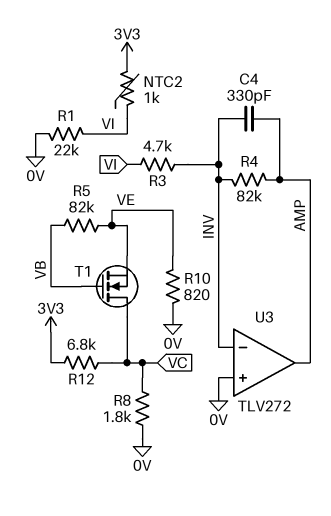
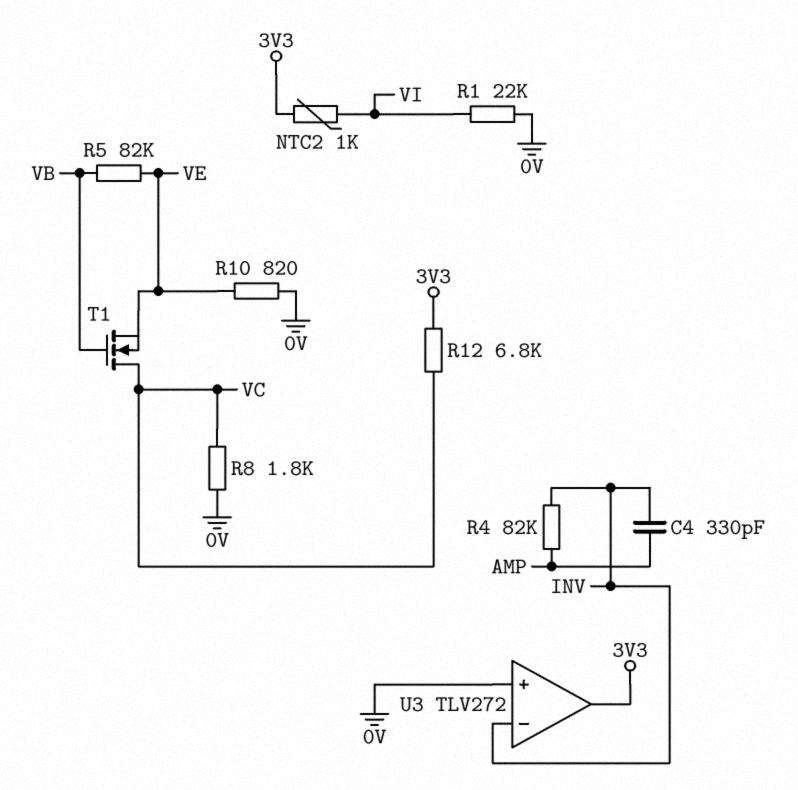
R3: 4.7k (INV, VI) -> none
U3 pin out: AMP -> 3V3

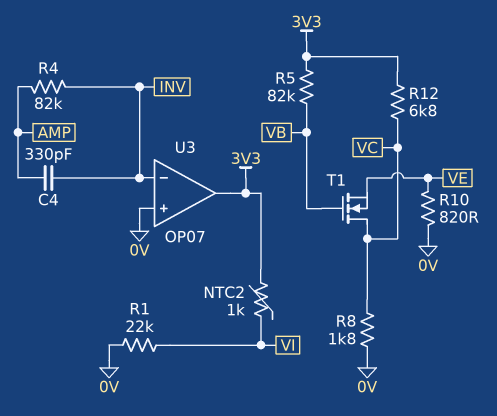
R5: 82k (VB, VE) -> 82k (3V3, VB)
U3: TLV272 -> OP07

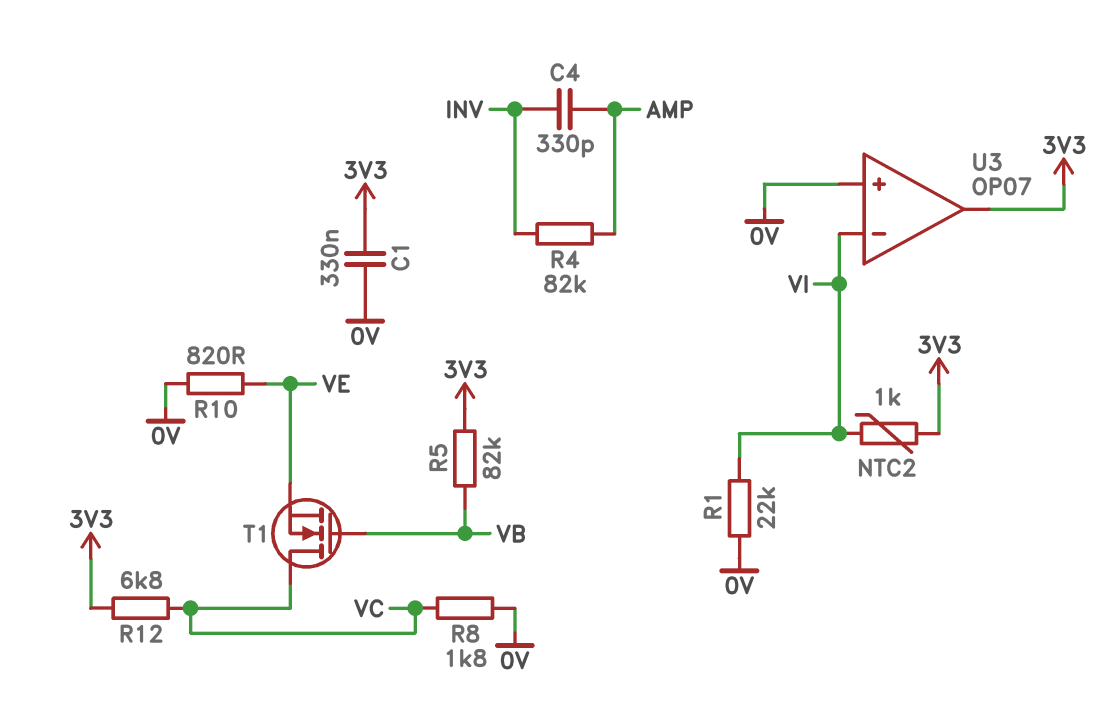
C1: none -> 330nF (0V, 3V3)
U3 pin in-: INV -> VI

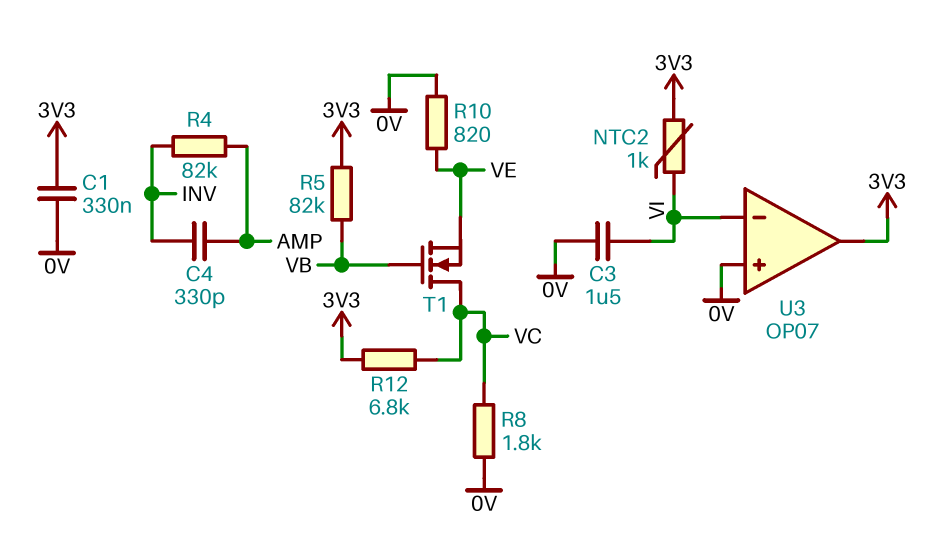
C3: none -> 1.5uF (0V, VI)
R1: 22k (0V, VI) -> none

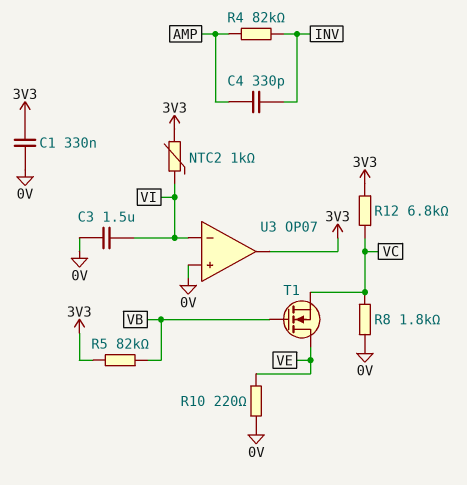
R10: 820 (0V, VE) -> 220 (0V, VE)
T1: NMOS (G VB, D VC, S VE) -> NMOS (G VB, D VE, S VC)

